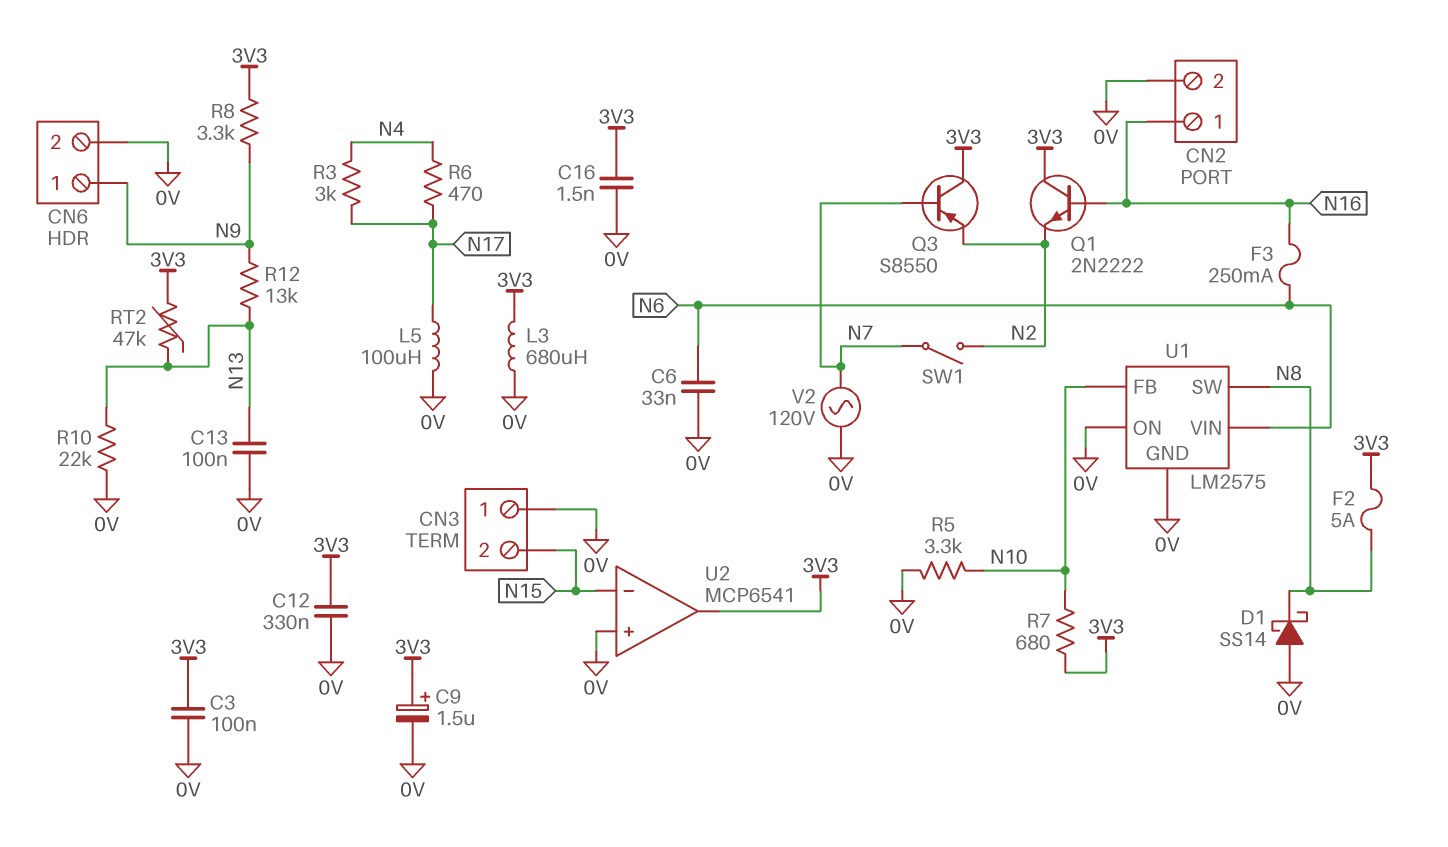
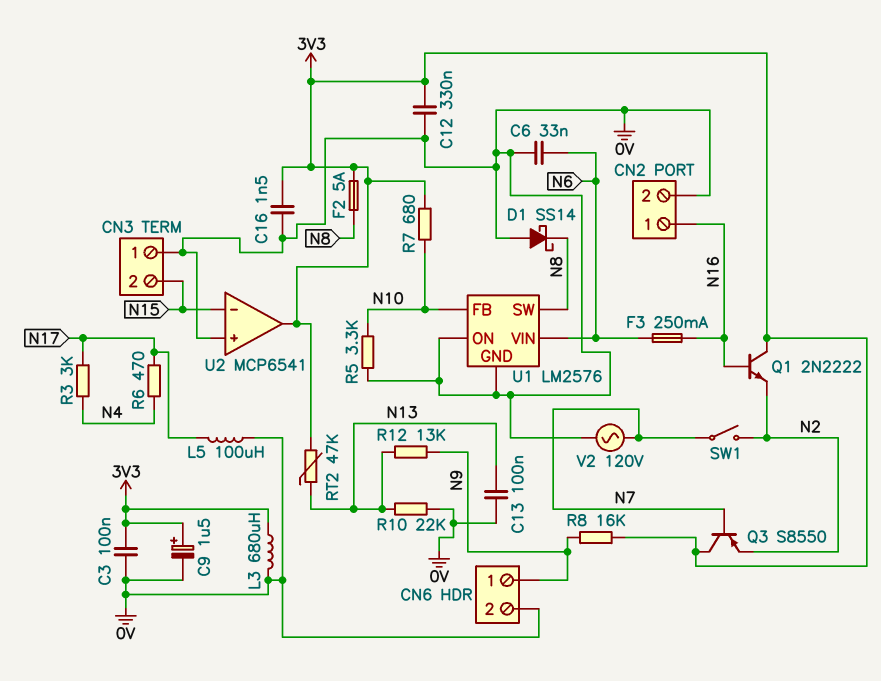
R8: 3.3k (3V3, N9) -> 16k (3V3, N9)
U1: LM2575 -> LM2576

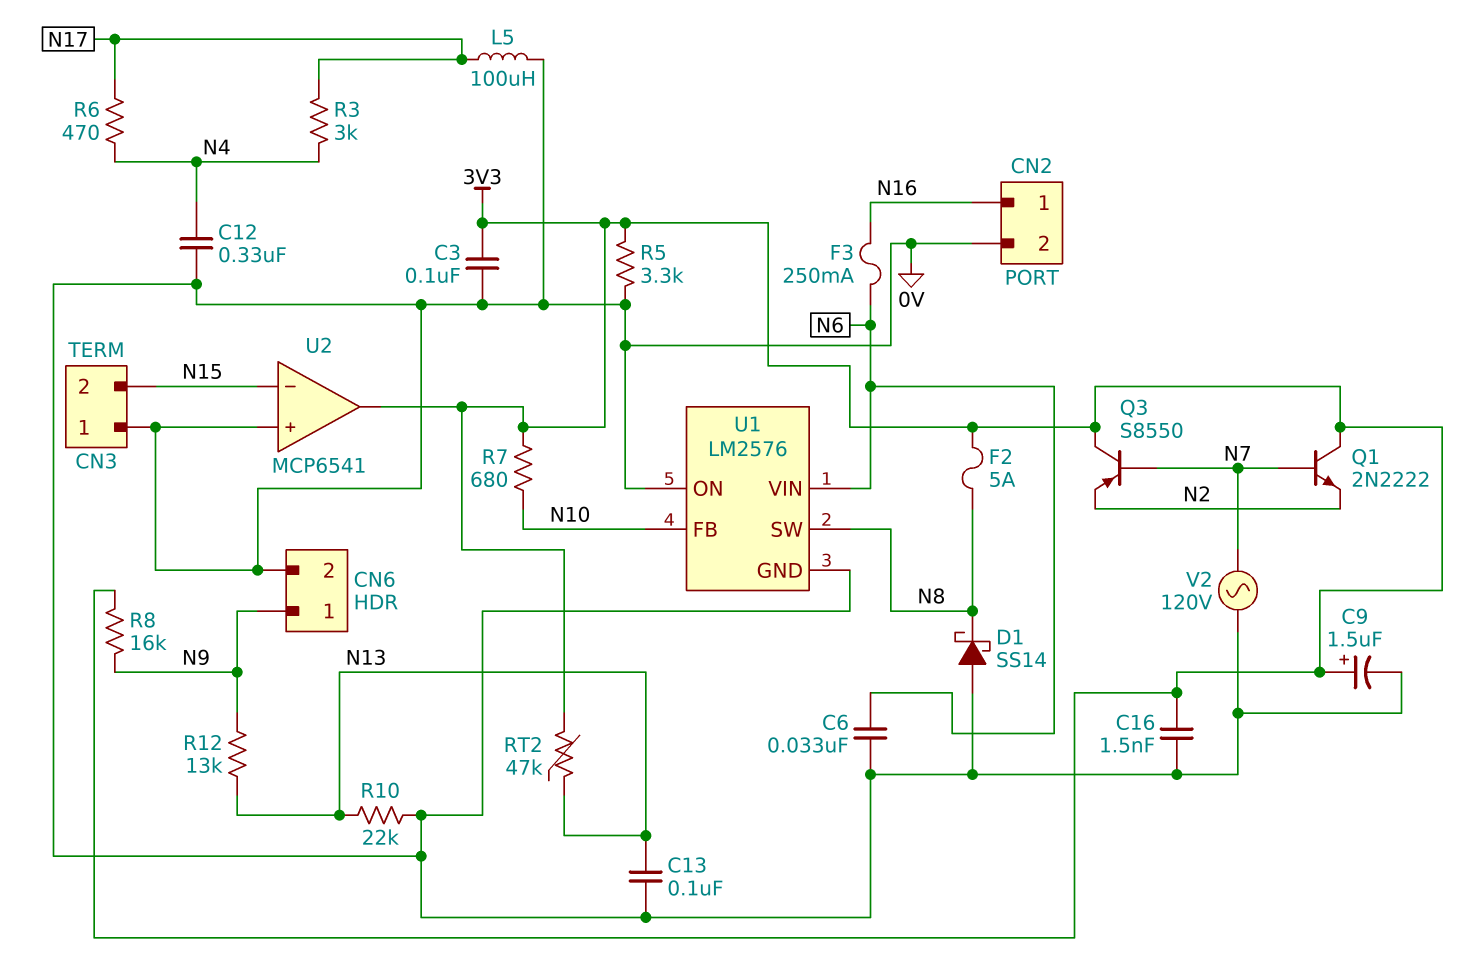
C12: 330nF (0V, 3V3) -> 330nF (0V, N4)
L3: 680uH (0V, 3V3) -> none
Q1: NPN 2N2222 (B N16, C 3V3, E N2) -> NPN 2N2222 (B N7, C 3V3, E N2)
R5: 3.3k (0V, N10) -> 3.3k (0V, 3V3)
SW1: switch (N2, N7) -> none

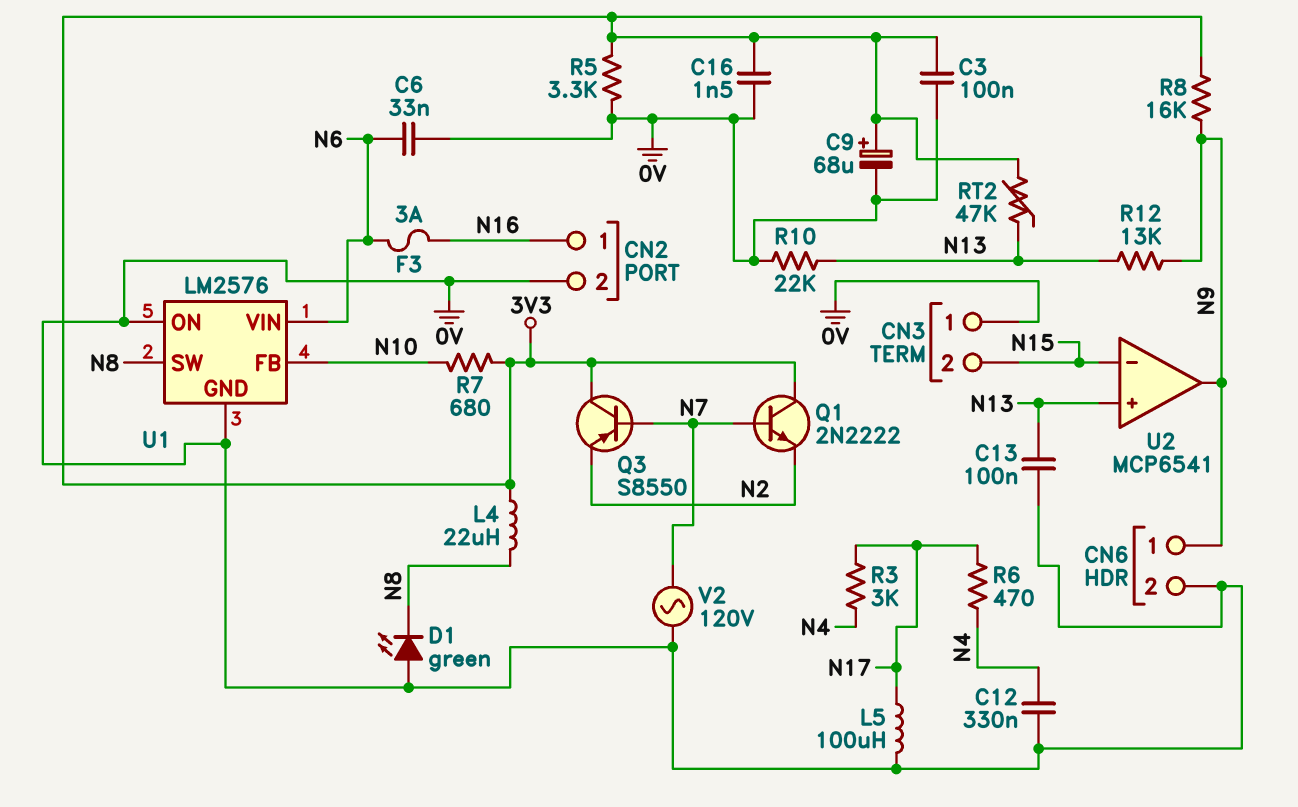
C9: 1.5uF (plus 3V3, minus 0V) -> 68uF (plus 3V3, minus 0V)
D1: schottky SS14 (A 0V, K N8) -> LED green (A 0V, K N8)
F2: 5A (3V3, N8) -> none
F3: 250mA (N6, N16) -> 3A (N6, N16)
L4: none -> 22uH (3V3, N8)
U2 pin in+: 0V -> N13
U2 pin out: 3V3 -> N9

